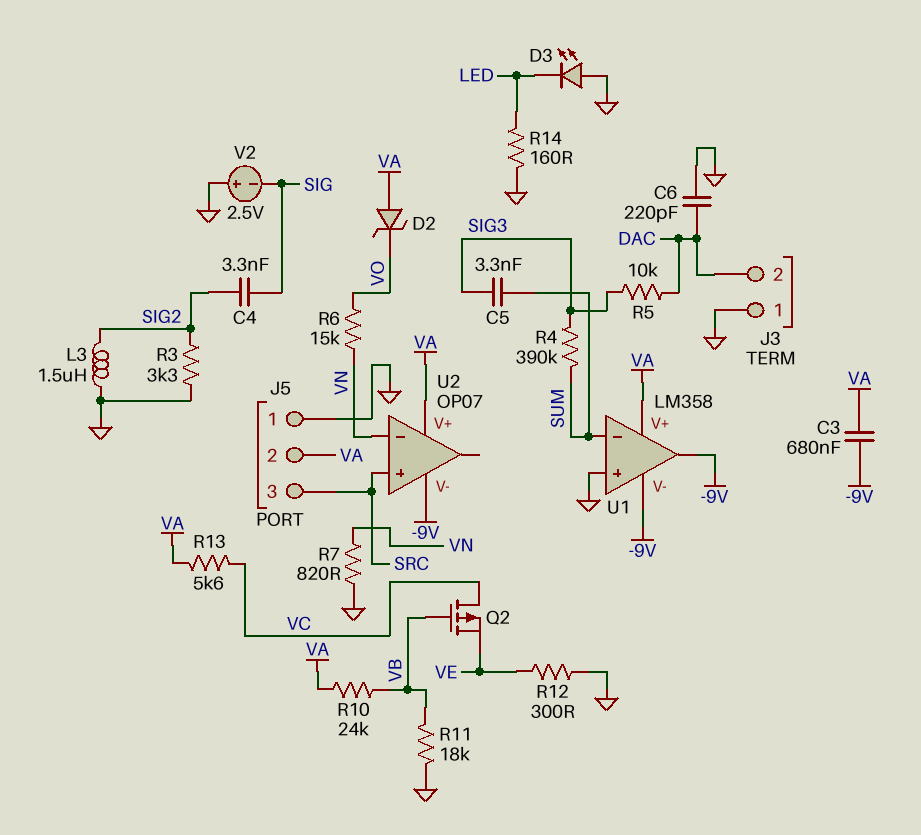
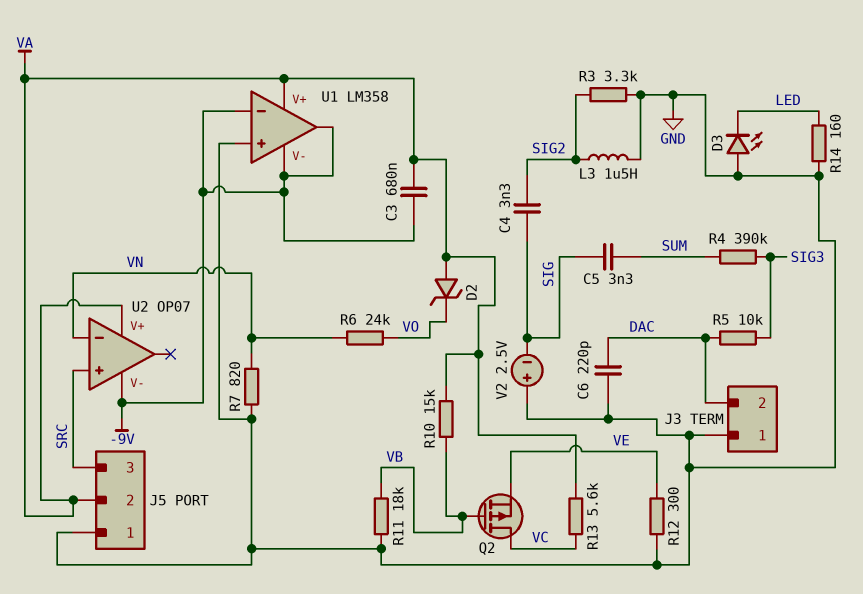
C5: 3.3nF (SIG3, SUM) -> 3.3nF (SIG, SUM)
R6: 15k (VN, VO) -> 24k (VN, VO)
R10: 24k (VA, VB) -> 15k (VA, VB)
U1 pin in-: SUM -> -9V

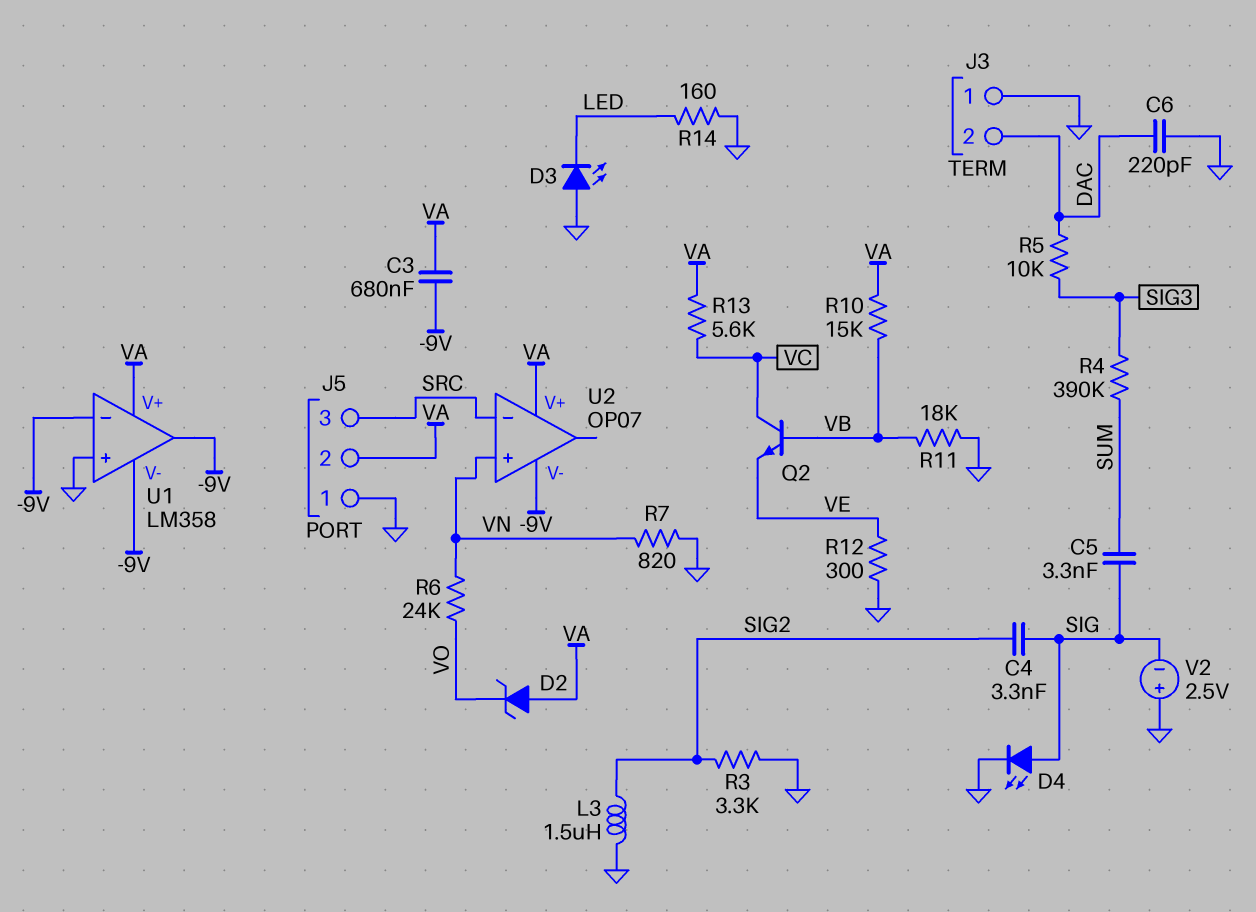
D4: none -> LED (A SIG, K GND)
Q2: PMOS (G VB, D VC, S VE) -> NPN (B VB, C VC, E VE)
U2 pin in+: SRC -> VN
U2 pin in-: VN -> SRC

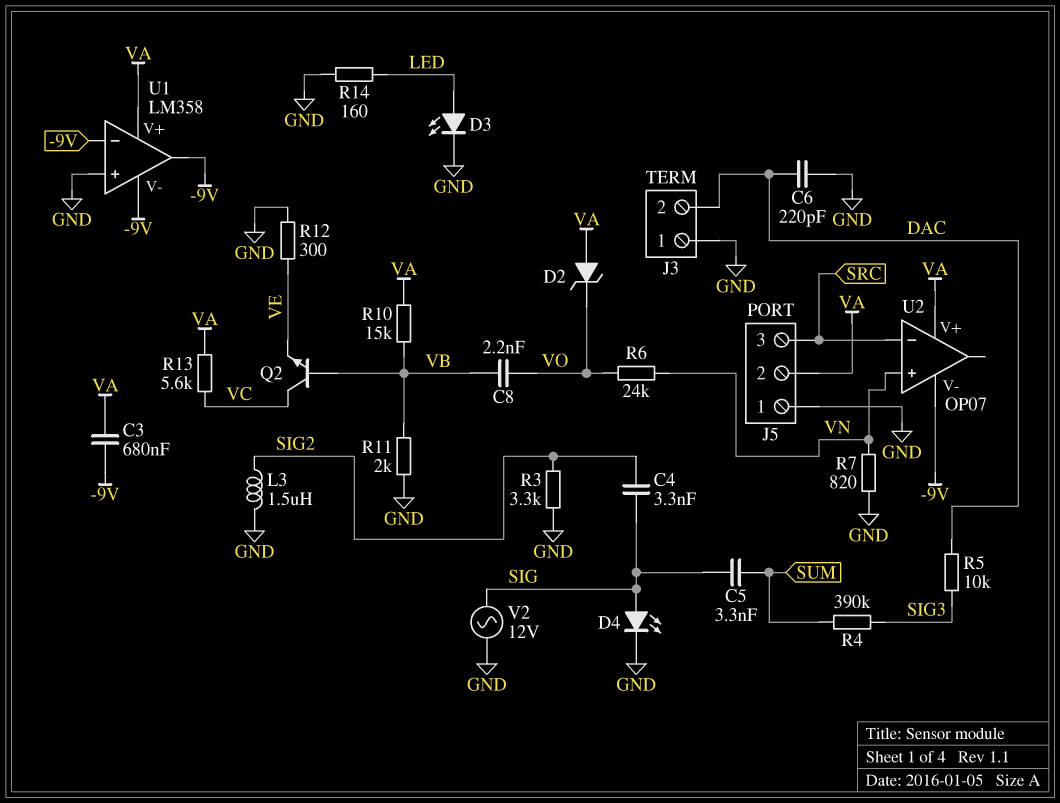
C8: none -> 2.2nF (VB, VO)
D3: LED (A GND, K LED) -> LED (A LED, K GND)
R11: 18k (GND, VB) -> 2k (GND, VB)
V2: 2.5V (plus GND, minus SIG) -> AC 12V (GND, SIG)

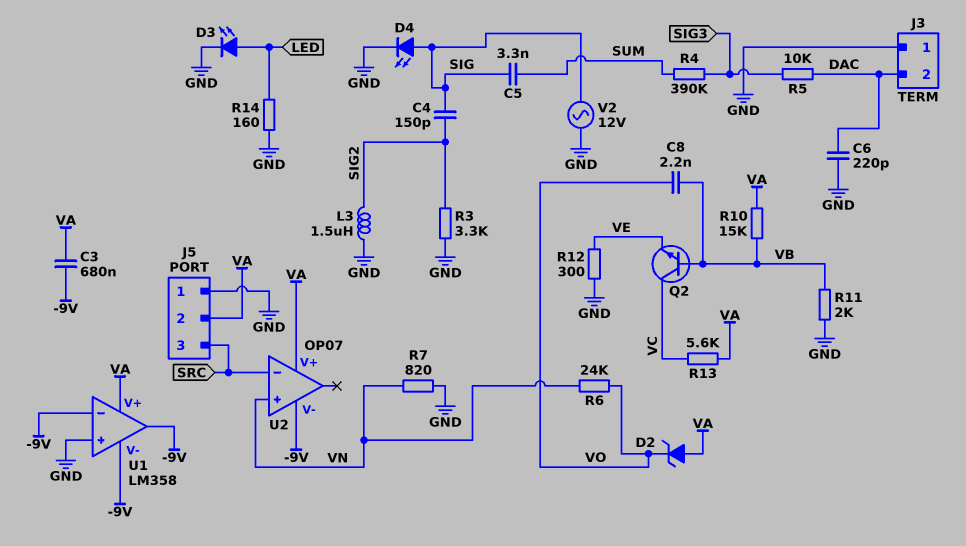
C4: 3.3nF (SIG, SIG2) -> 150pF (SIG, SIG2)

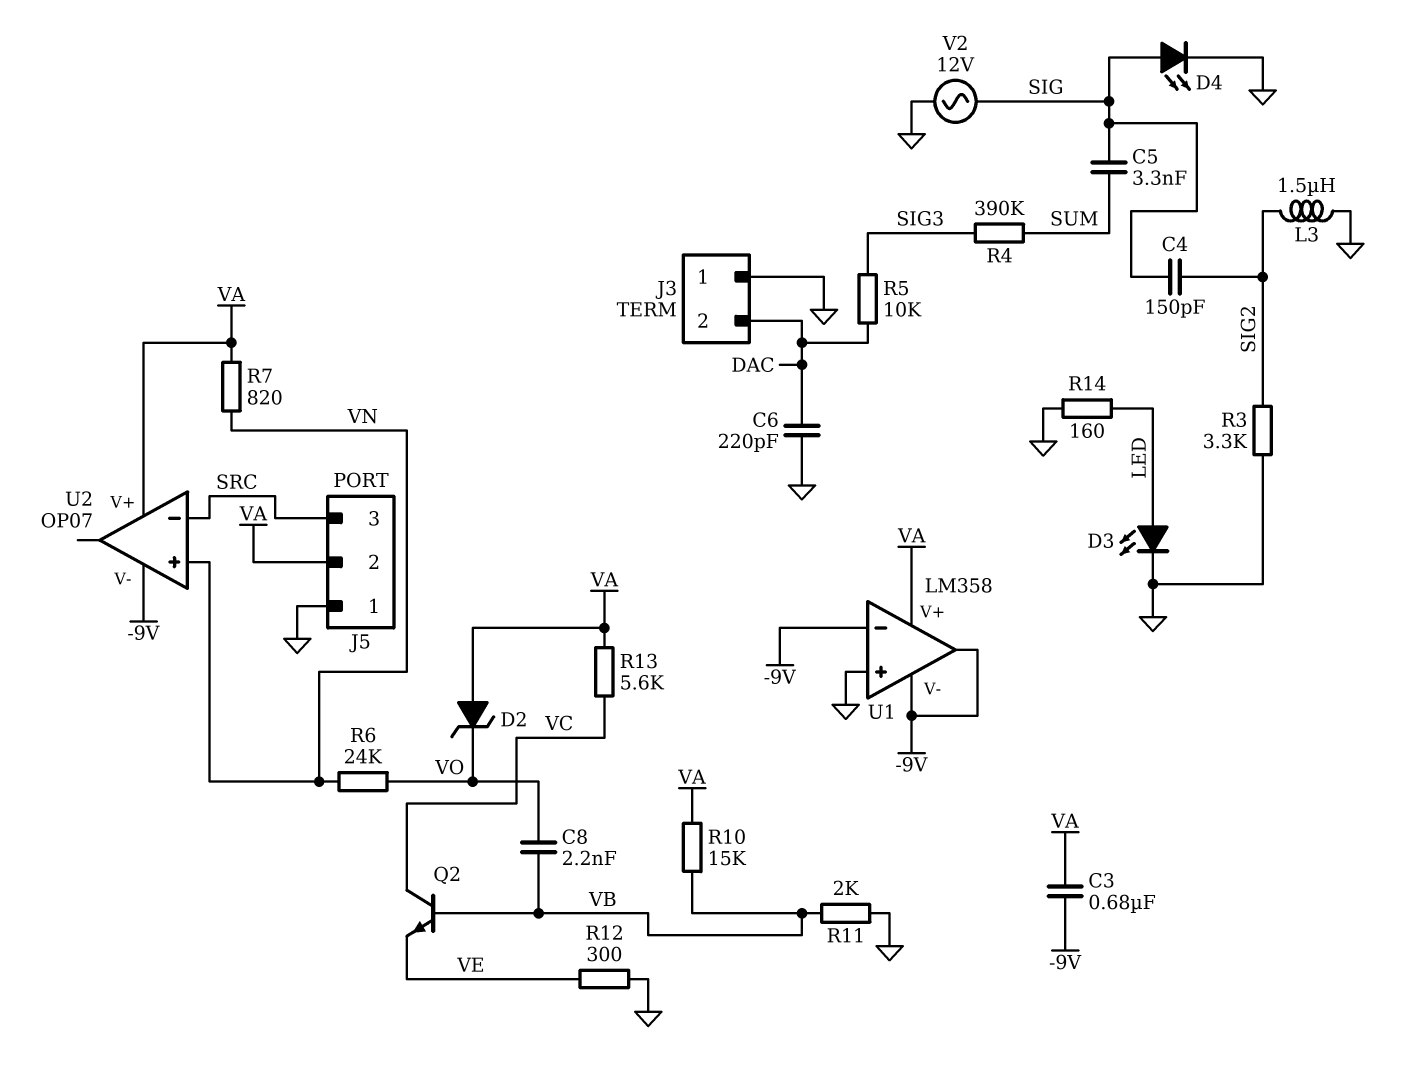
R7: 820 (GND, VN) -> 820 (VA, VN)

